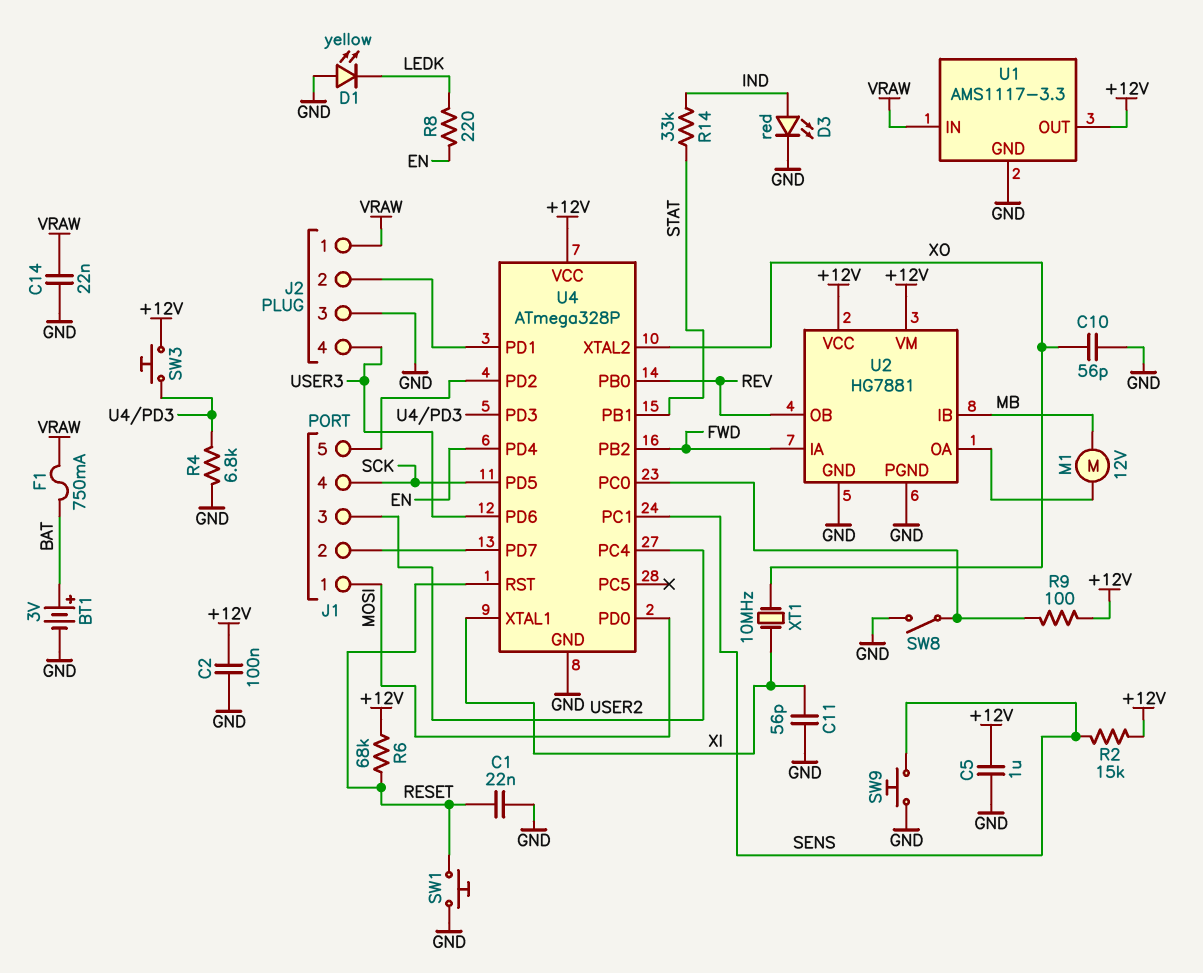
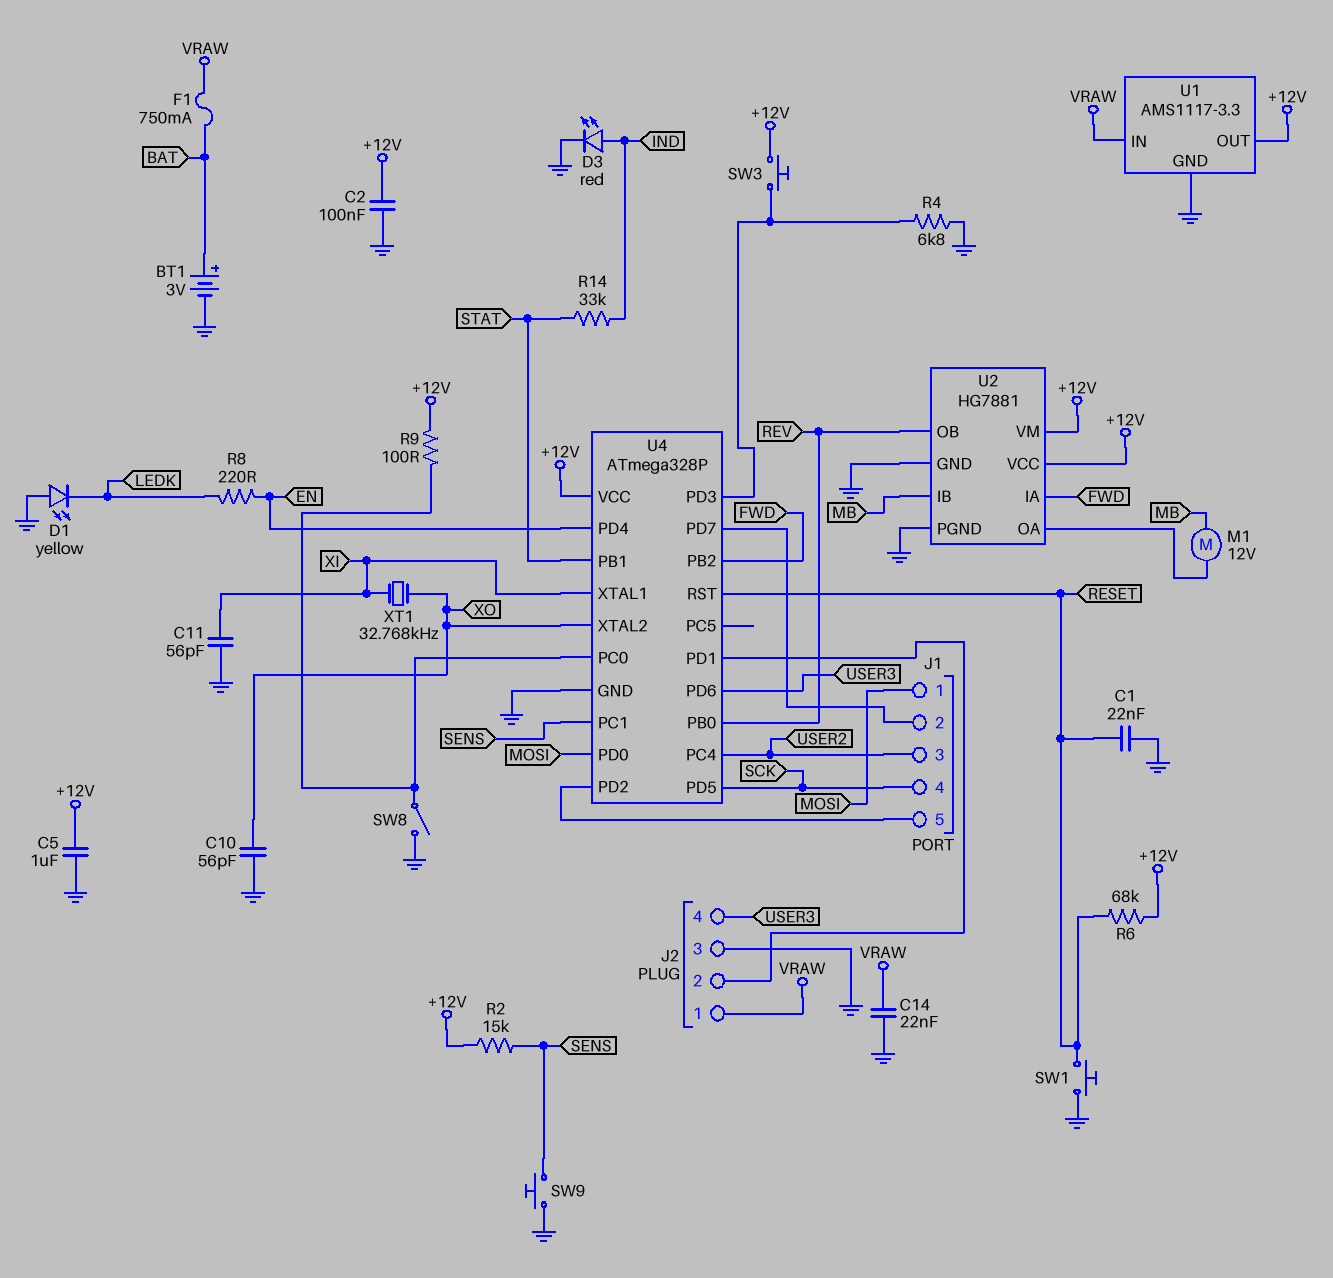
XT1: 10MHz (XI, XO) -> 32.768kHz (XI, XO)

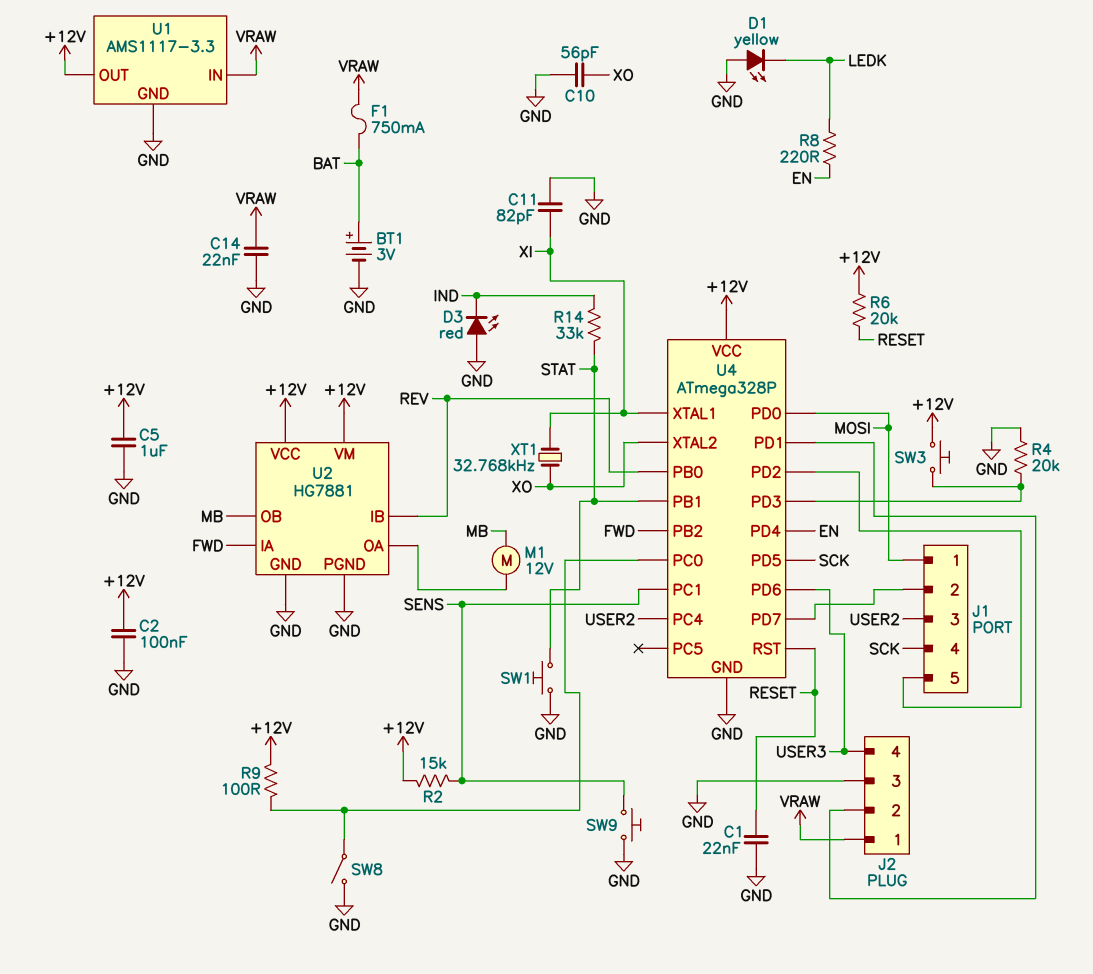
C11: 56pF (GND, XI) -> 82pF (GND, XI)
D3: LED red (A IND, K GND) -> LED red (A GND, K IND)
R4: 6.8k (GND, U4/PD3) -> 20k (GND, U4/PD3)
R6: 68k (+12V, RESET) -> 20k (+12V, RESET)
SW1: button (GND, RESET) -> button (GND, STAT)
U2 pin IB: MB -> REV
U2 pin OB: REV -> MB

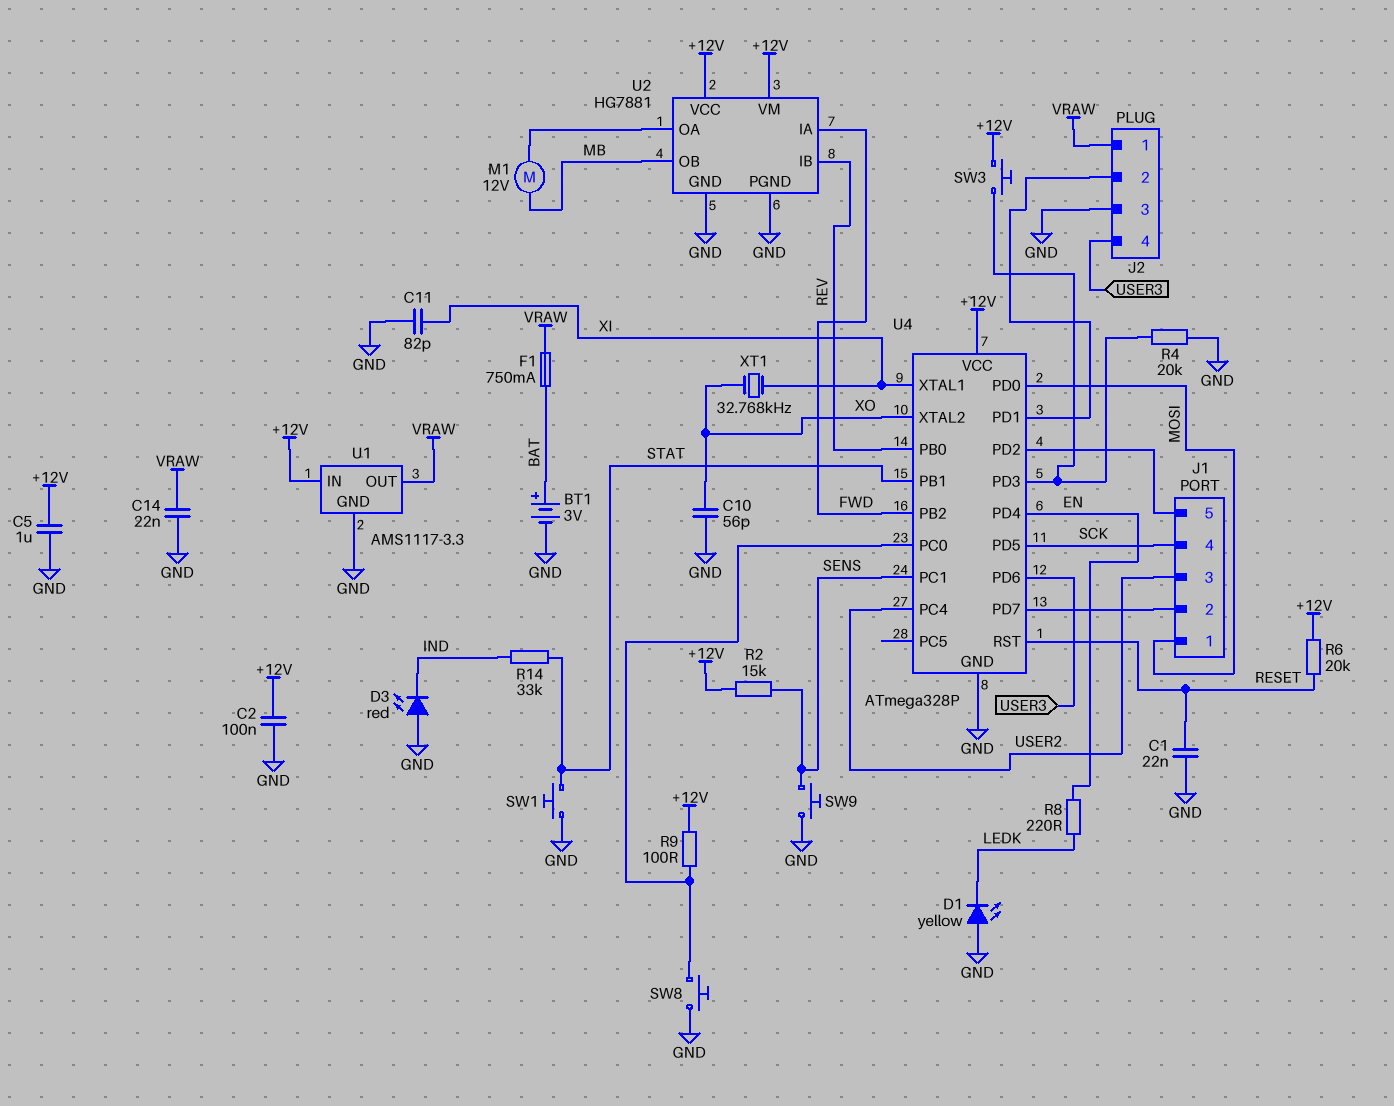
SW8: switch (GND, U4/PC0) -> button (GND, U4/PC0)
U1 pin IN: VRAW -> +12V
U1 pin OUT: +12V -> VRAW

